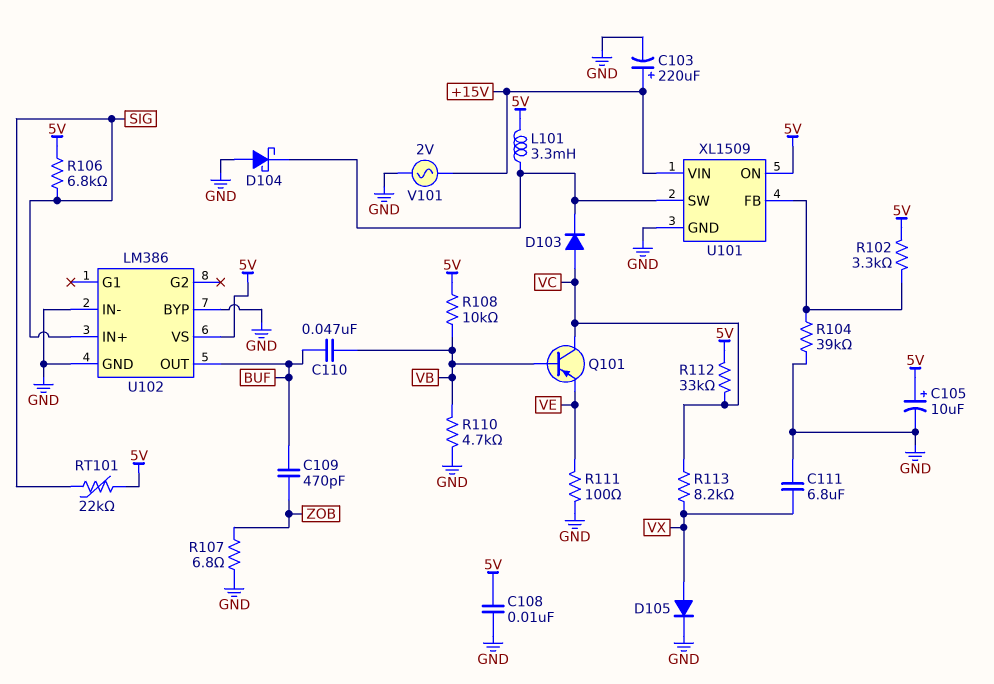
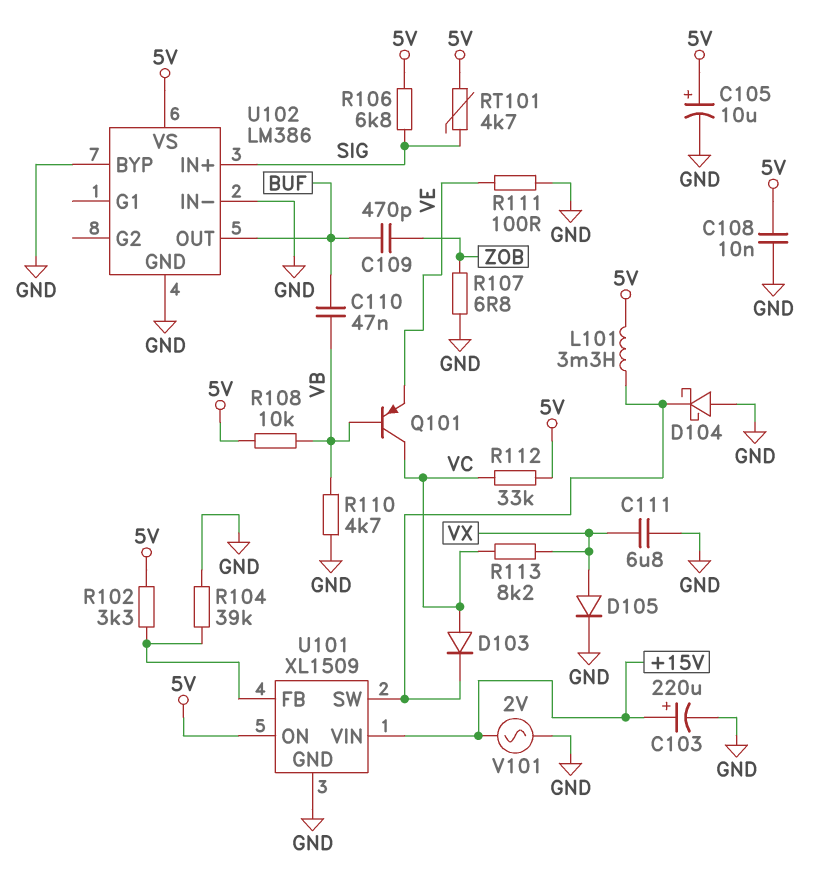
RT101: 22k (5V, SIG) -> 4.7k (5V, SIG)

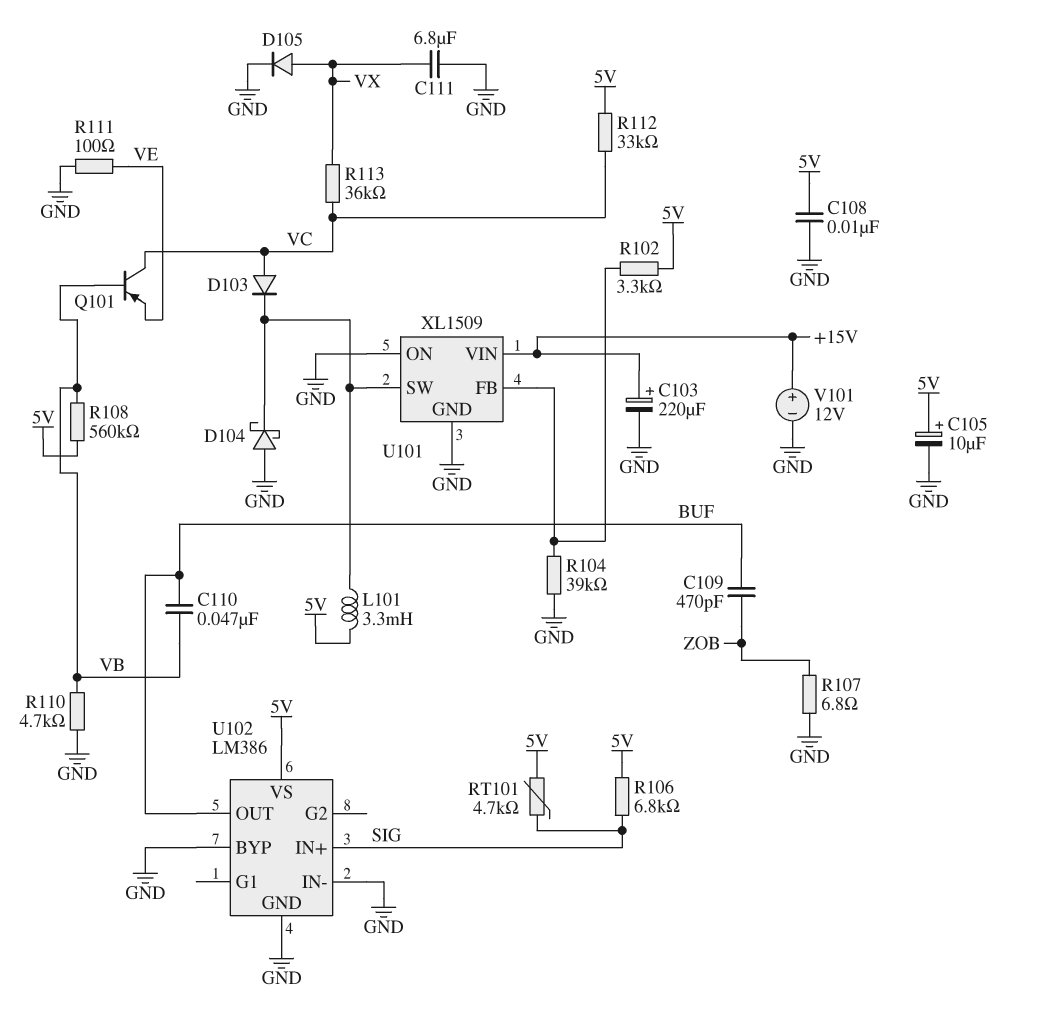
R108: 10k (5V, VB) -> 560k (5V, VB)
R113: 8.2k (VC, VX) -> 36k (VC, VX)
U101 pin ON: 5V -> GND
V101: AC 2V (+15V, GND) -> 12V (plus +15V, minus GND)

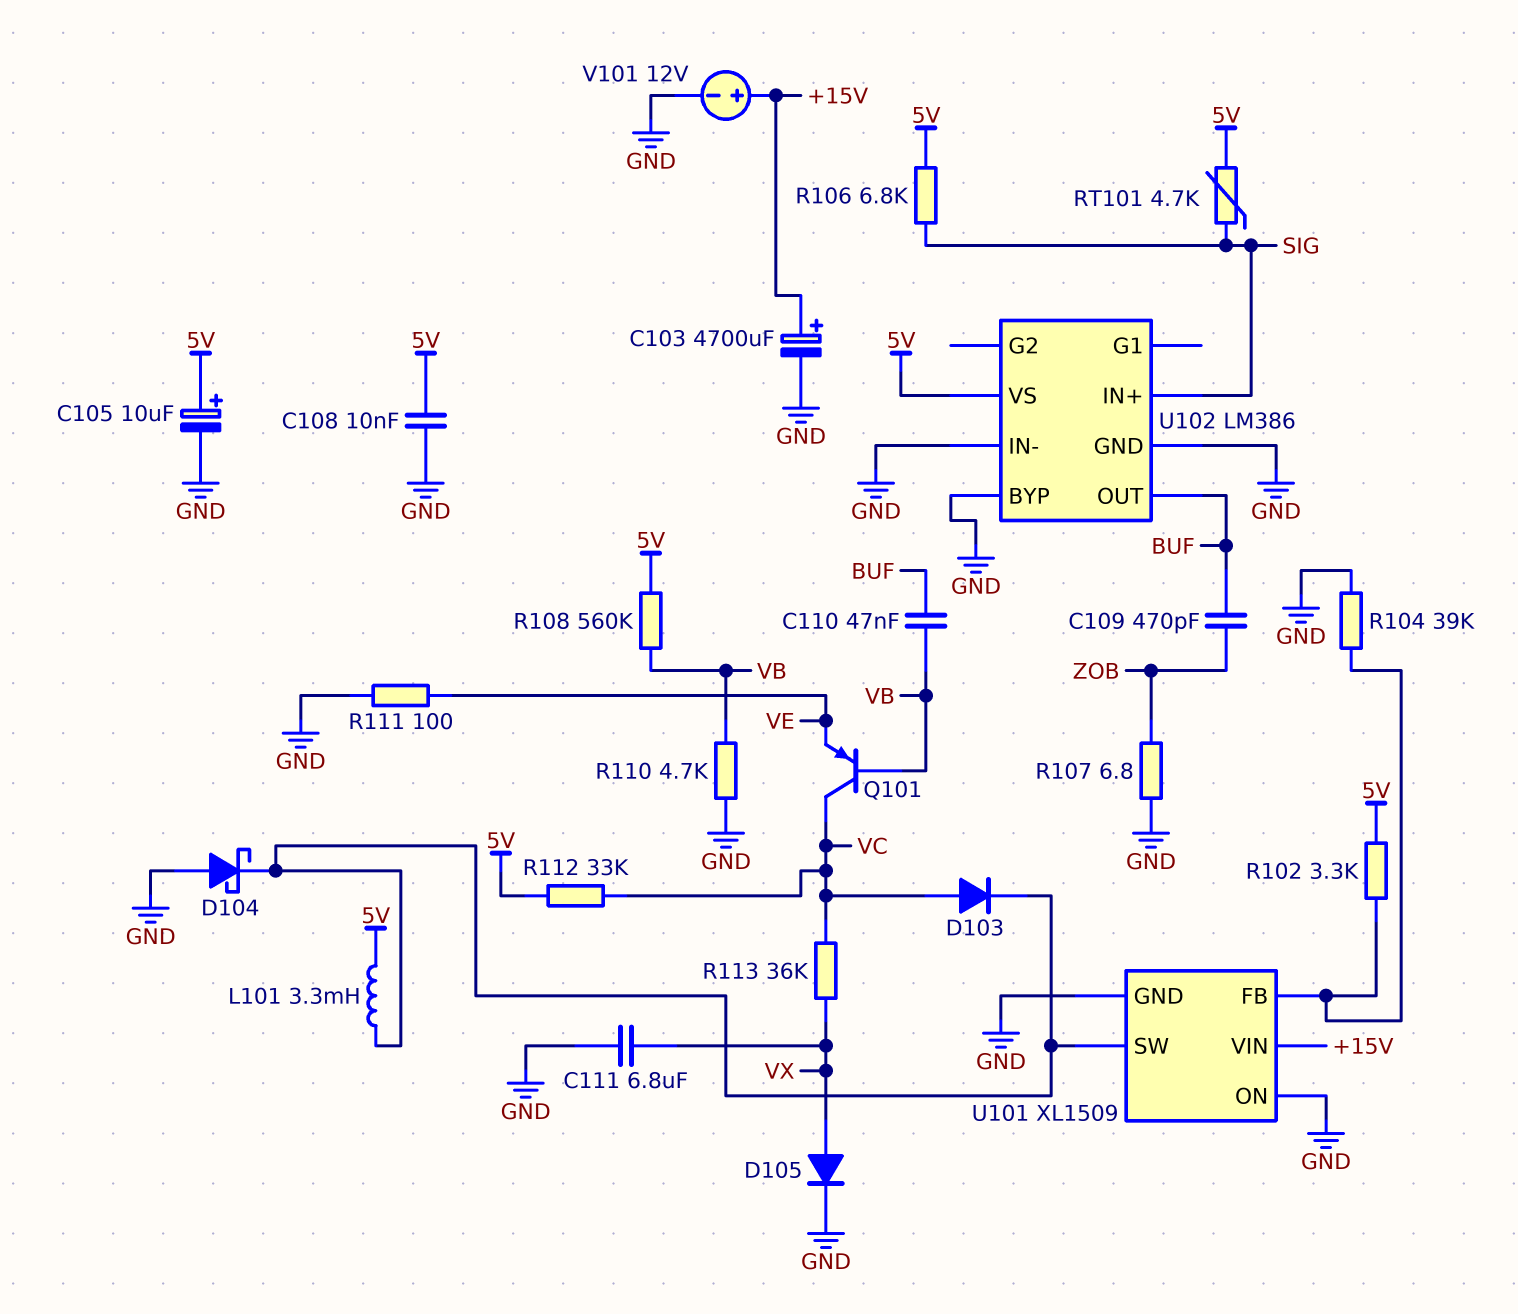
C103: 220uF (plus +15V, minus GND) -> 4700uF (plus +15V, minus GND)

